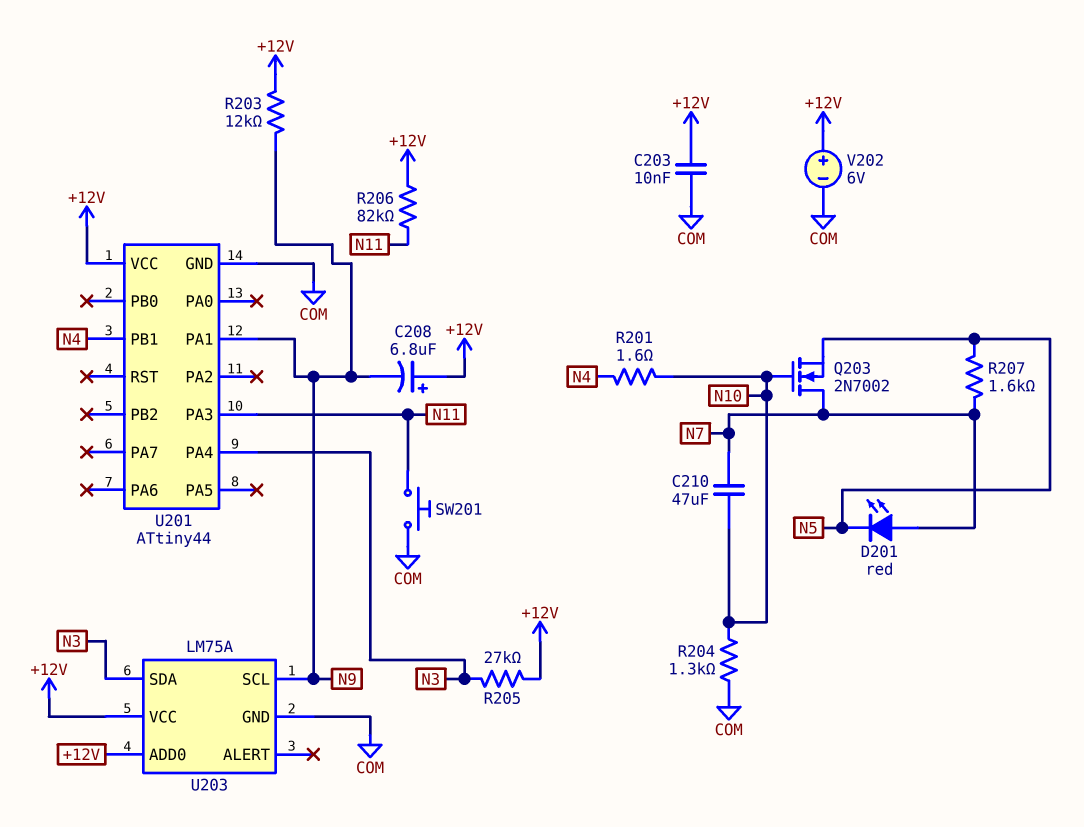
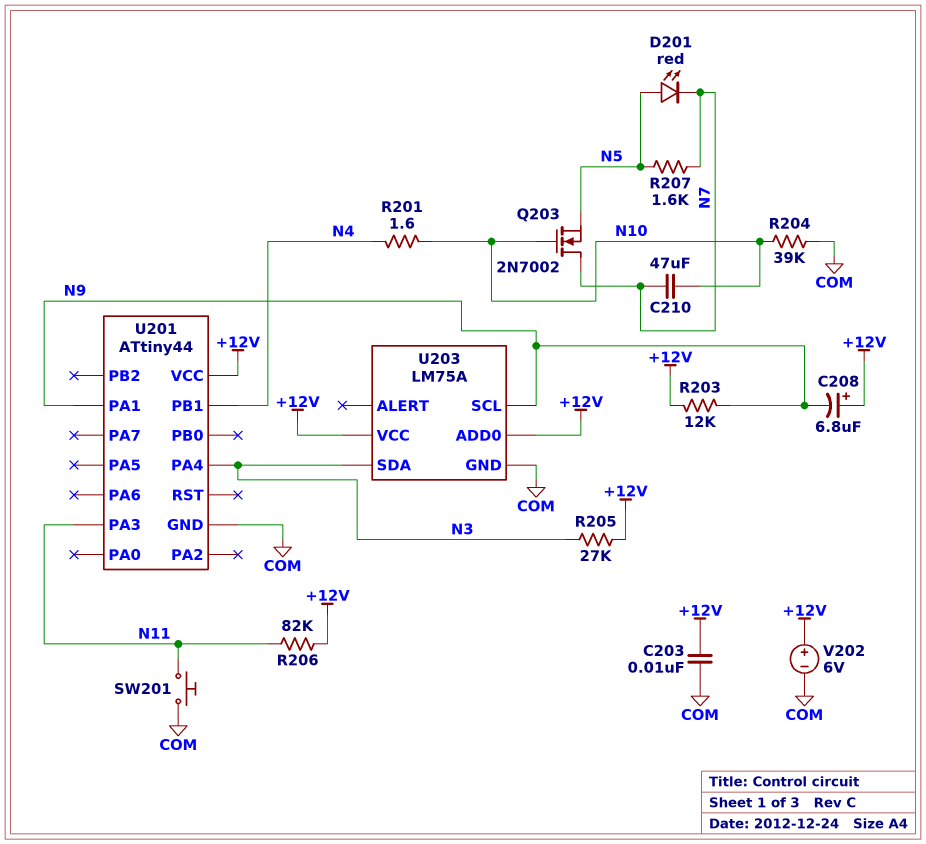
D201: LED red (A N7, K N5) -> LED red (A N5, K N7)
R204: 1.3k (COM, N10) -> 39k (COM, N10)

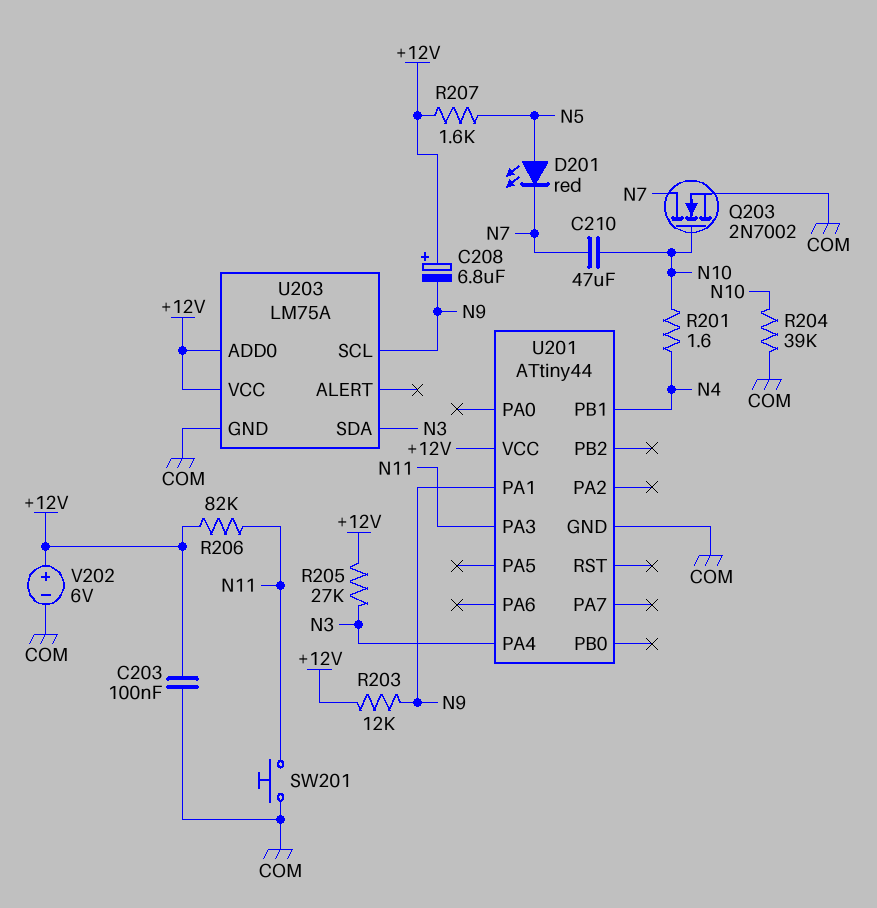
C203: 10nF (+12V, COM) -> 100nF (+12V, COM)
Q203: NMOS 2N7002 (G N10, D N7, S N5) -> NMOS 2N7002 (G N10, D N7, S COM)
R207: 1.6k (N5, N7) -> 1.6k (+12V, N5)

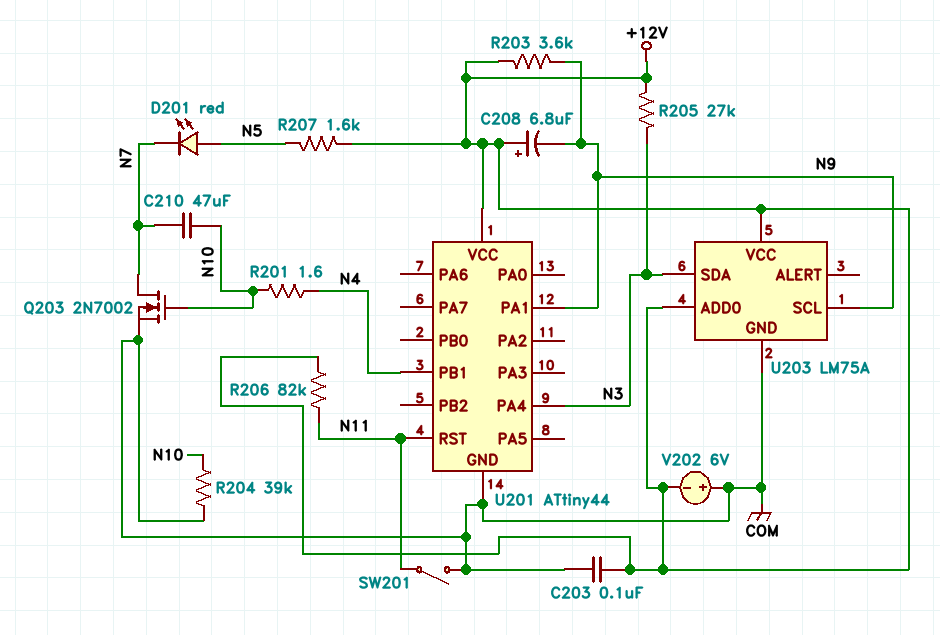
R203: 12k (+12V, N9) -> 3.6k (+12V, N9)
SW201: button (COM, N11) -> switch (COM, N11)
U201 pin PA3: N11 -> none
U201 pin RST: none -> N11
V202: 6V (plus +12V, minus COM) -> 6V (plus COM, minus +12V)

